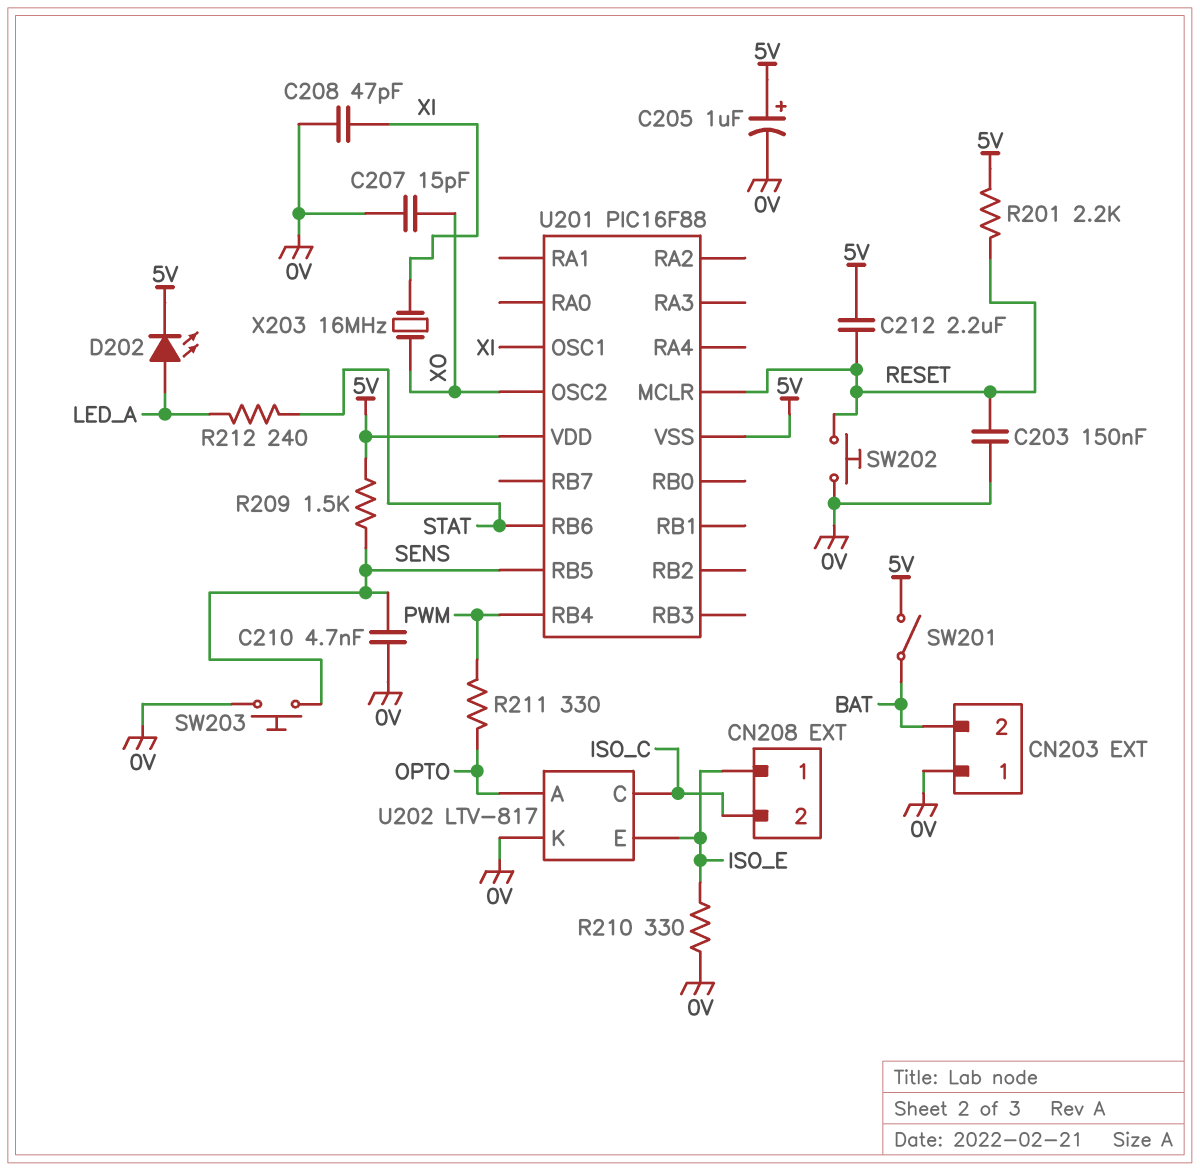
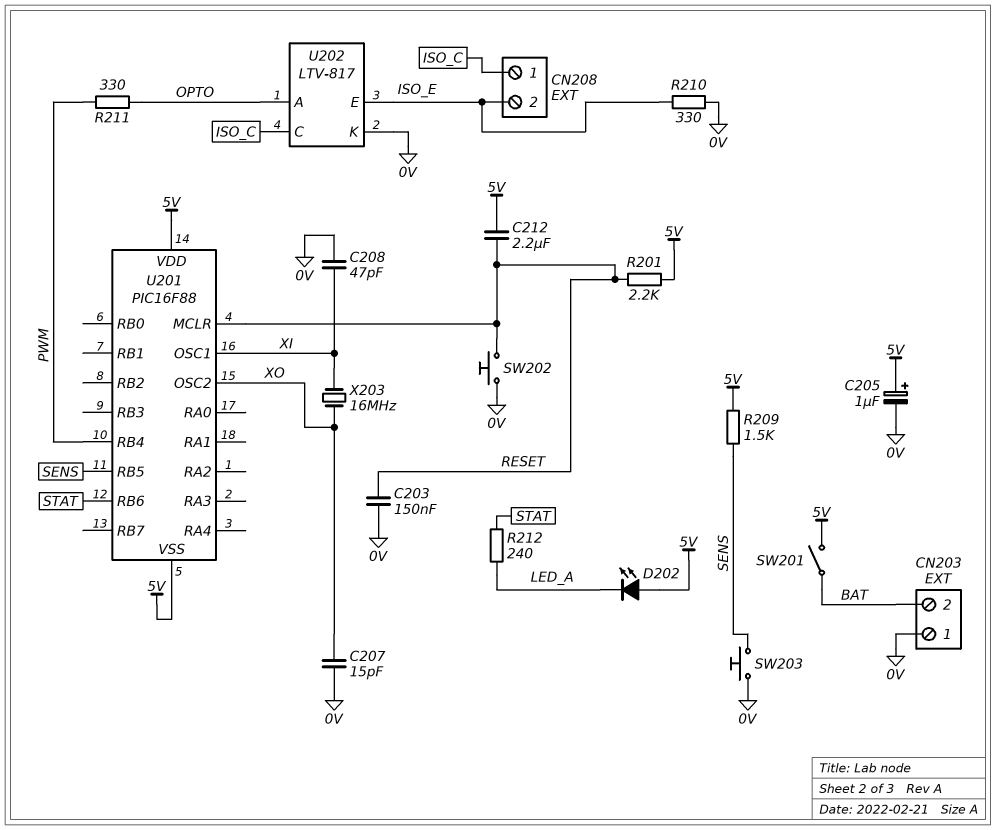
C210: 4.7nF (0V, SENS) -> none
CN208 pin 1: ISO_E -> ISO_C
CN208 pin 2: ISO_C -> ISO_E
D202: LED (A LED_A, K 5V) -> LED (A 5V, K LED_A)

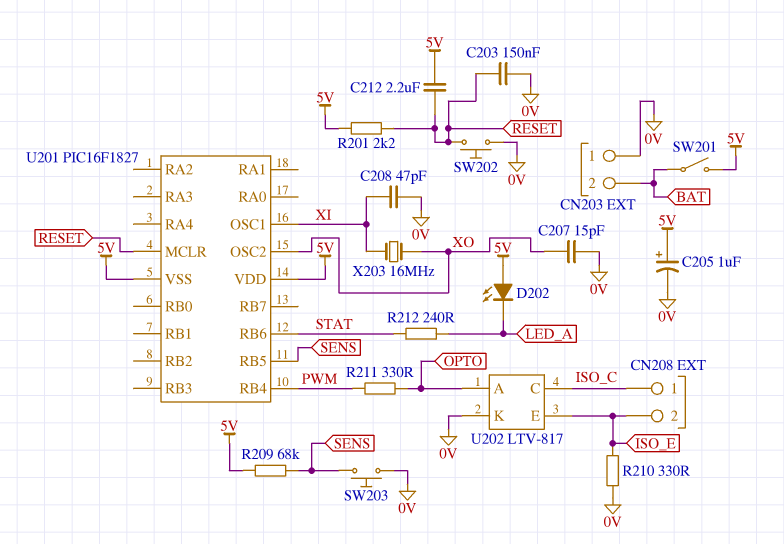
R209: 1.5k (5V, SENS) -> 68k (5V, SENS)
U201: PIC16F88 -> PIC16F1827

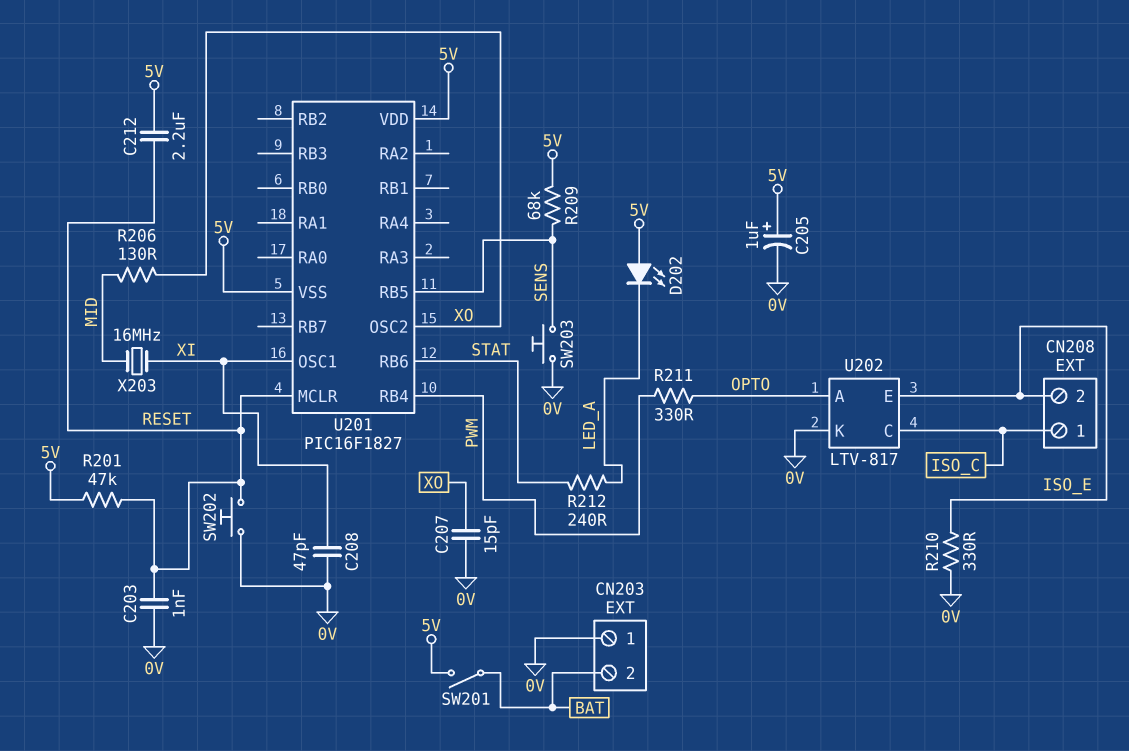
C203: 150nF (0V, RESET) -> 1nF (0V, RESET)
R201: 2.2k (5V, RESET) -> 47k (5V, RESET)
R206: none -> 130 (MID, XO)
X203: 16MHz (XI, XO) -> 16MHz (MID, XI)

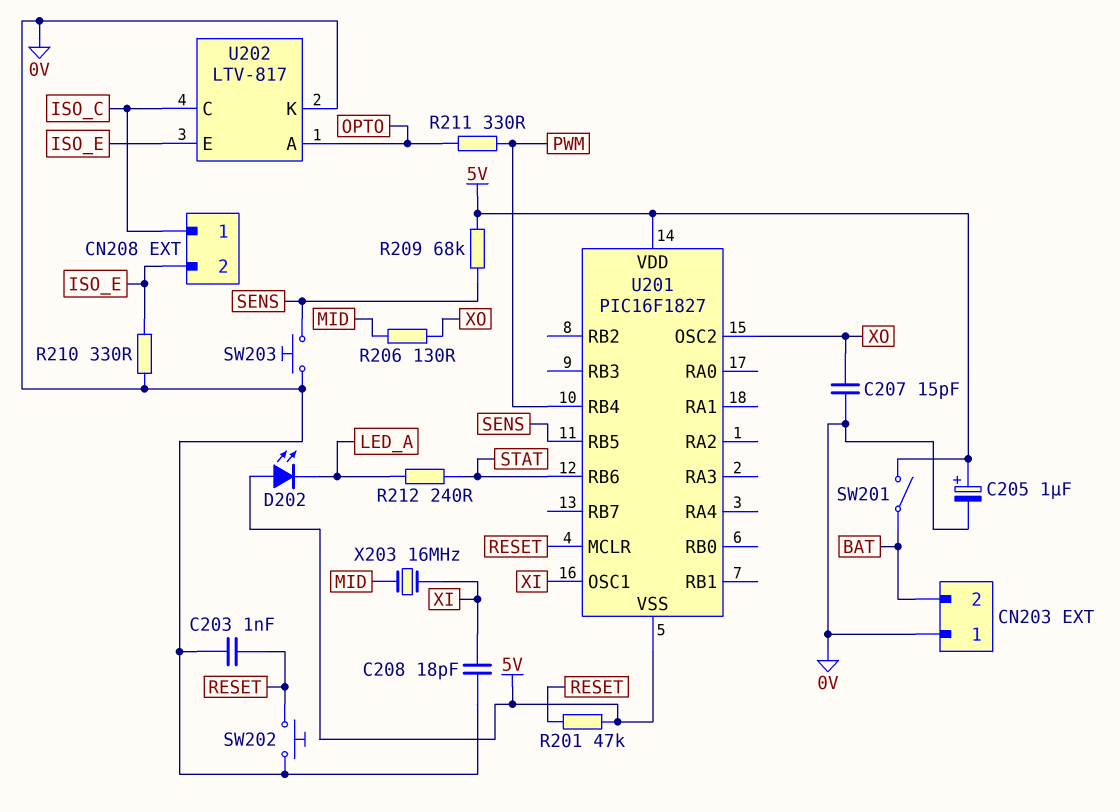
C208: 47pF (0V, XI) -> 18pF (0V, XI)
C212: 2.2uF (5V, RESET) -> none

